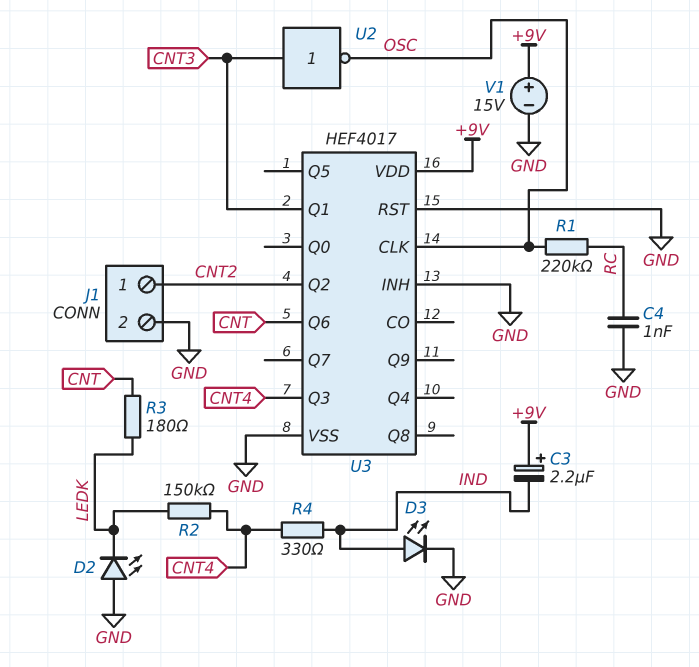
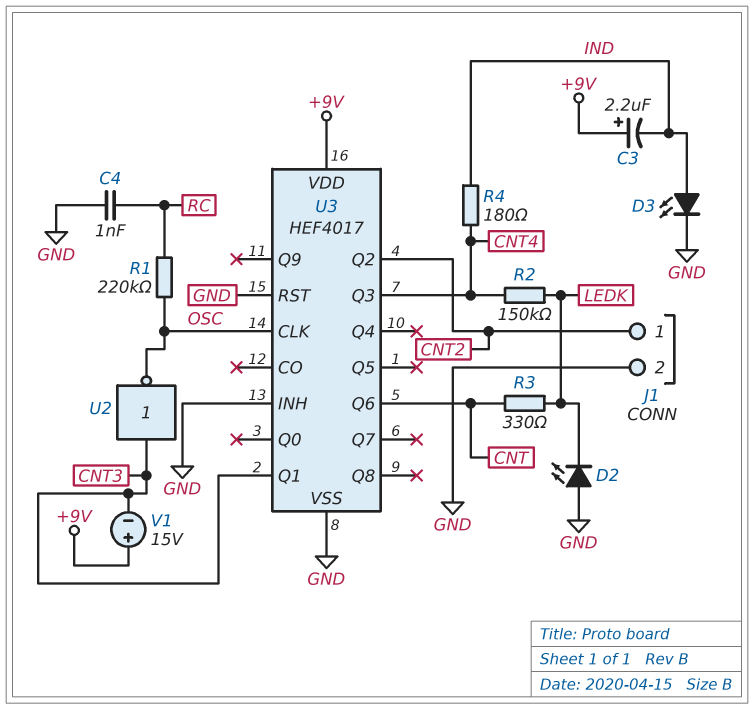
R3: 180 (CNT, LEDK) -> 330 (CNT, LEDK)
R4: 330 (CNT4, IND) -> 180 (CNT4, IND)
V1: 15V (plus +9V, minus GND) -> 15V (plus +9V, minus CNT3)

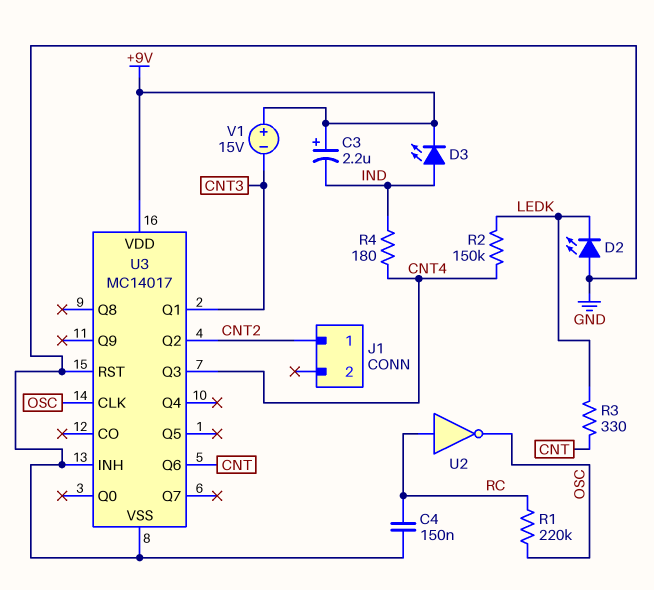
C4: 1nF (GND, RC) -> 150nF (GND, RC)
D3: LED (A IND, K GND) -> LED (A IND, K +9V)
J1 pin 2: GND -> none
U2: NOT (in CNT3, out OSC) -> NOT (in RC, out OSC)
U3: HEF4017 -> MC14017

